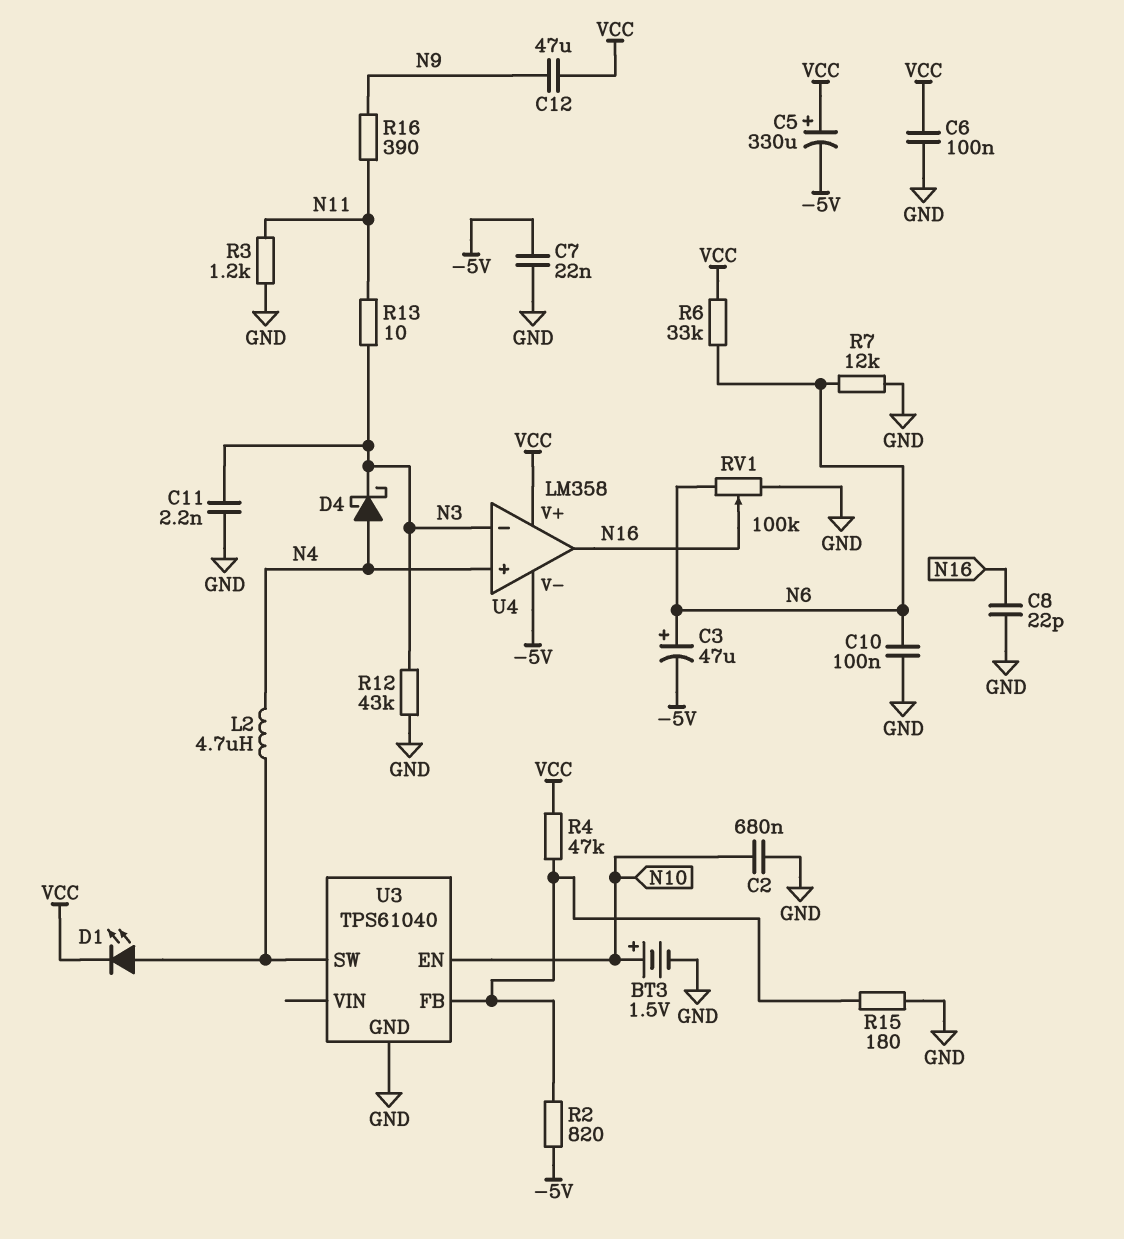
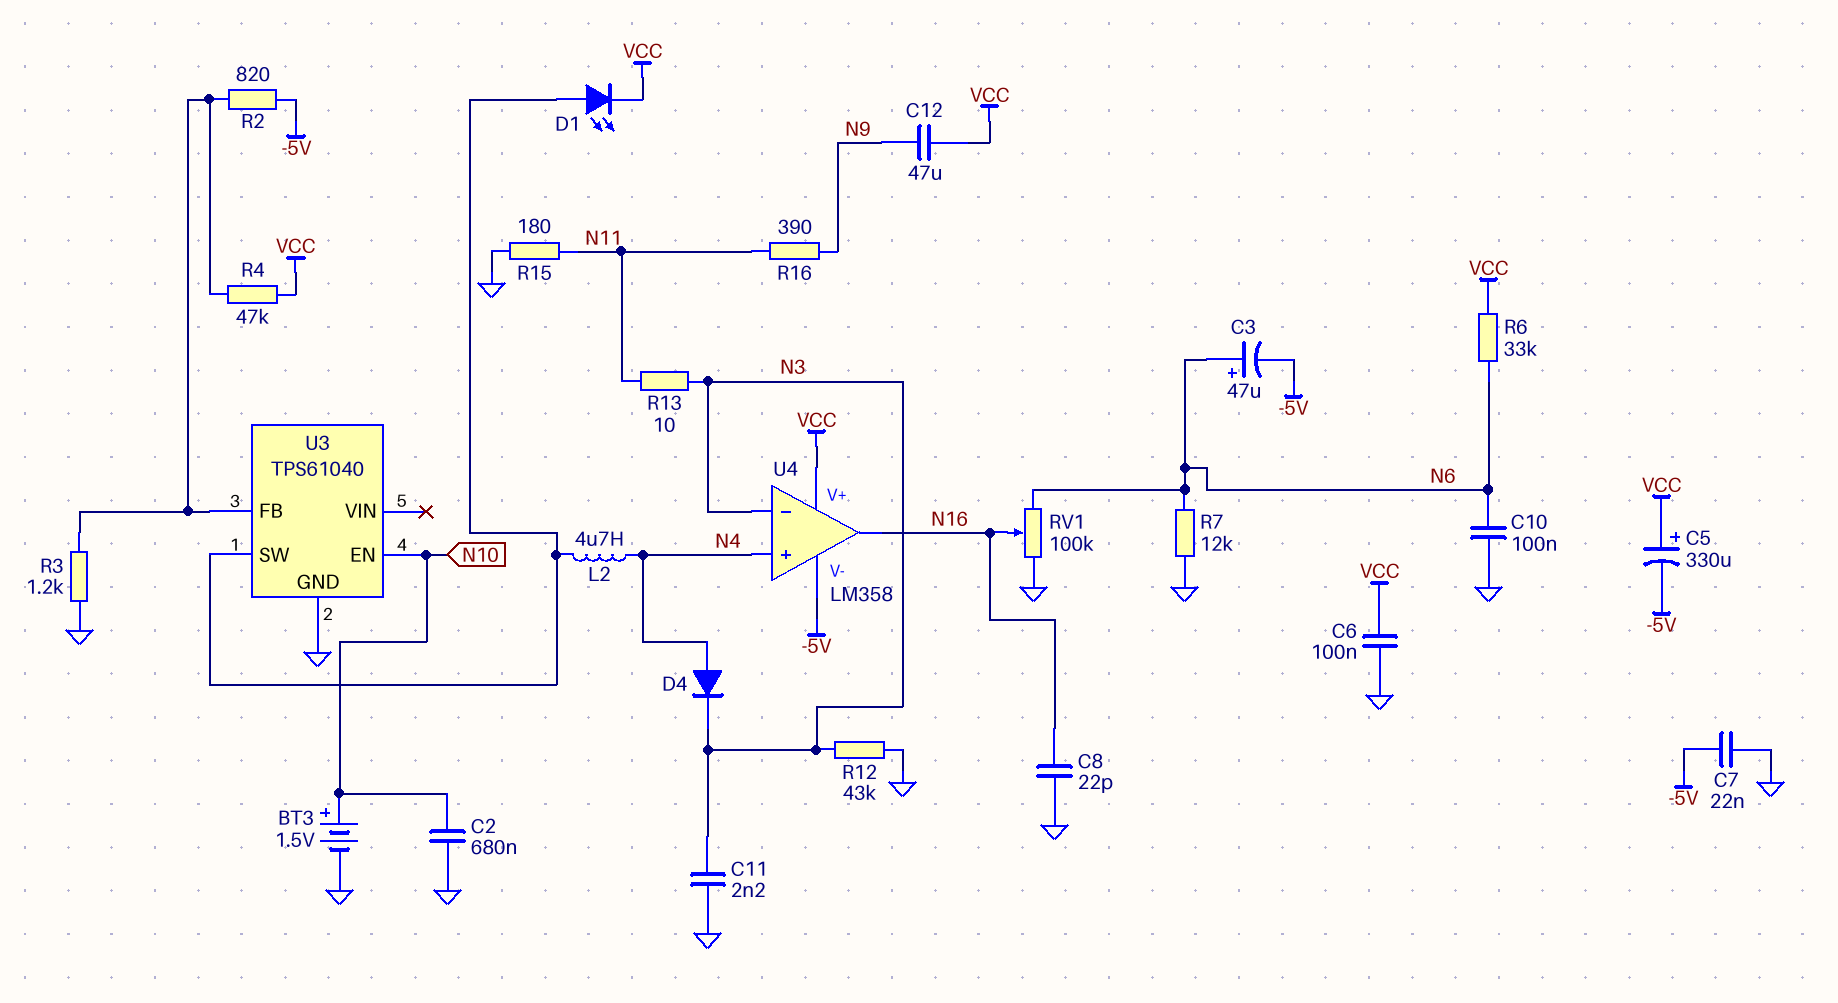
D4: schottky (A N4, K N3) -> diode (A N4, K N3)
R3: 1.2k (GND, N11) -> 1.2k (GND, U3/FB)
R15: 180 (GND, U3/FB) -> 180 (GND, N11)

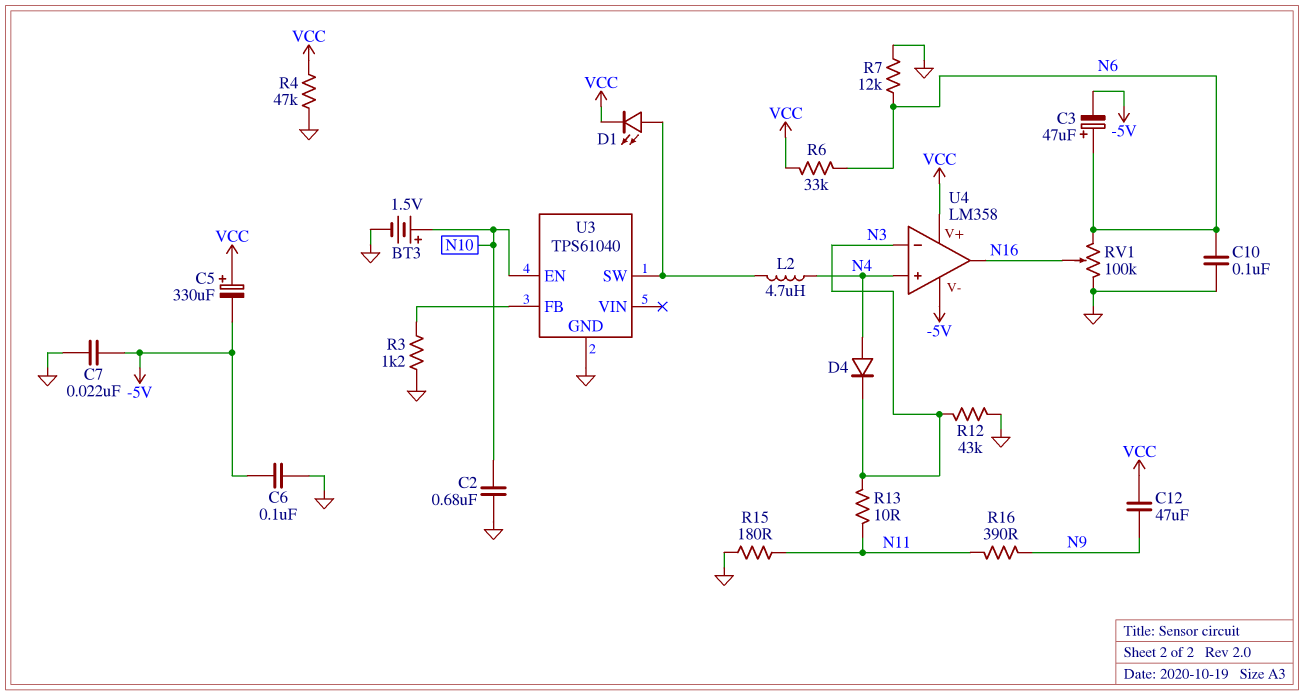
C6: 100nF (GND, VCC) -> 100nF (-5V, GND)
C8: 22pF (GND, N16) -> none
C11: 2.2nF (GND, N3) -> none
R2: 820 (-5V, U3/FB) -> none
R4: 47k (U3/FB, VCC) -> 47k (GND, VCC)

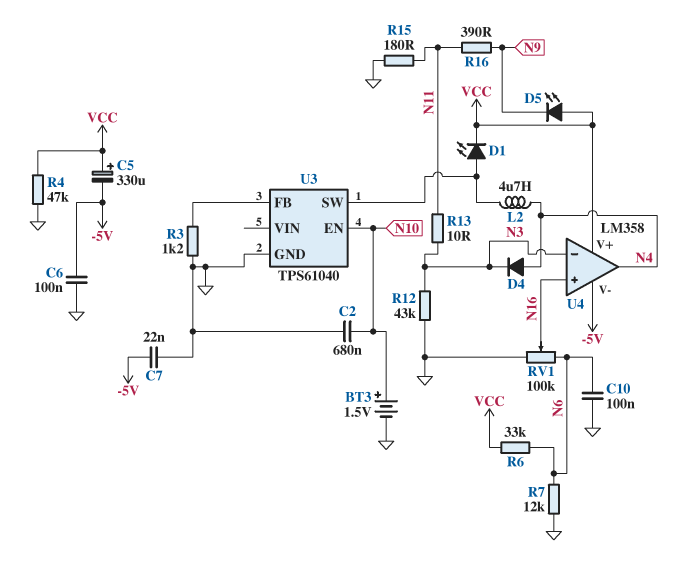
C3: 47uF (plus N6, minus -5V) -> none
C12: 47uF (N9, VCC) -> none
D5: none -> LED (A VCC, K N9)
U4 pin in+: N4 -> N16
U4 pin out: N16 -> N4

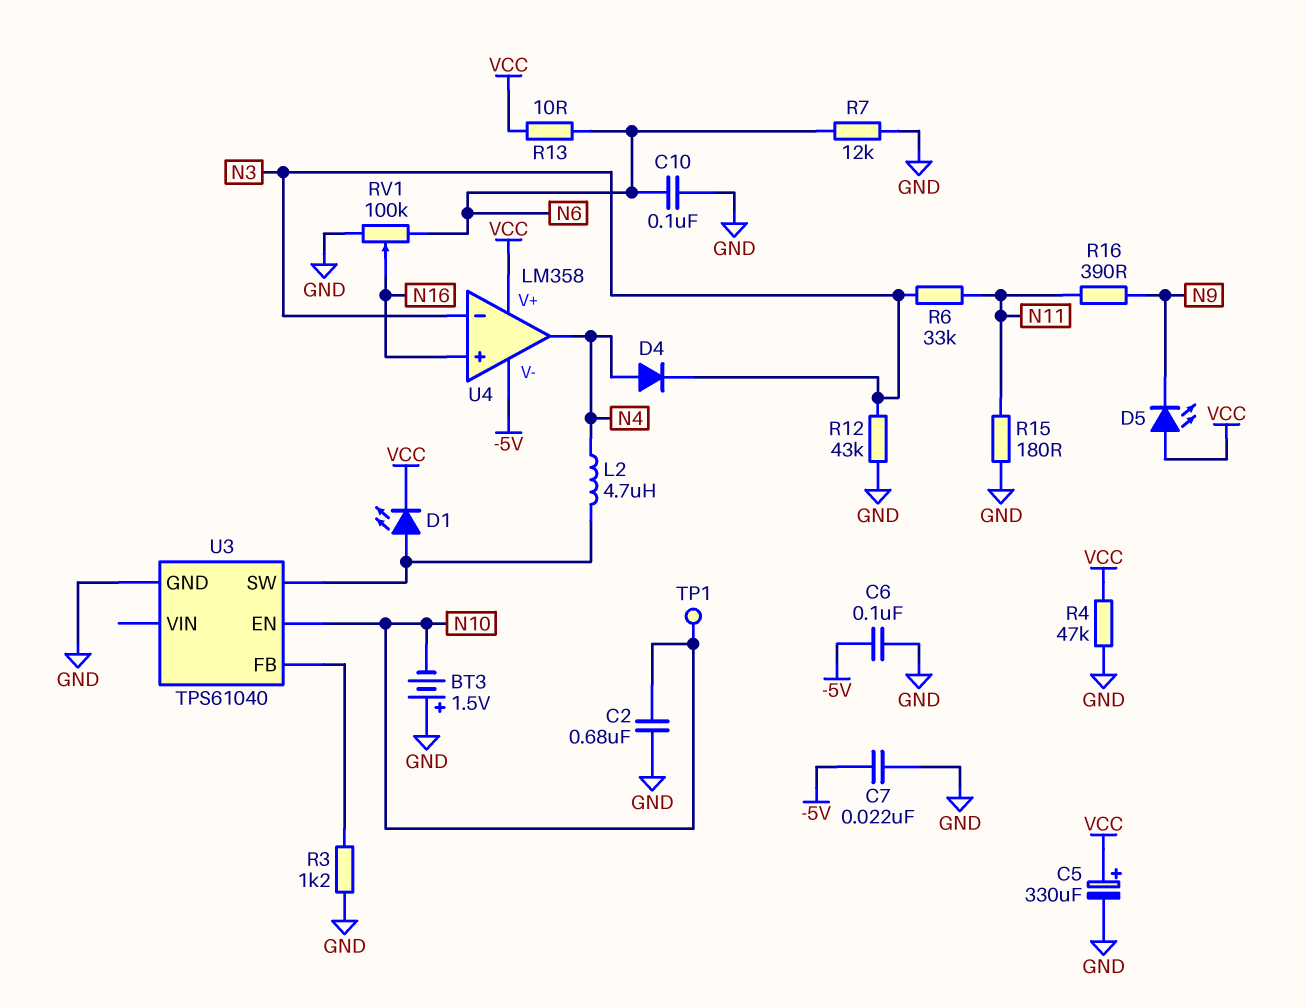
BT3: 1.5V (plus N10, minus GND) -> 1.5V (plus GND, minus N10)
C5: 330uF (plus VCC, minus -5V) -> 330uF (plus VCC, minus GND)
R6: 33k (N6, VCC) -> 33k (N3, N11)
R13: 10 (N3, N11) -> 10 (N6, VCC)
TP1: none -> test point (N10)

